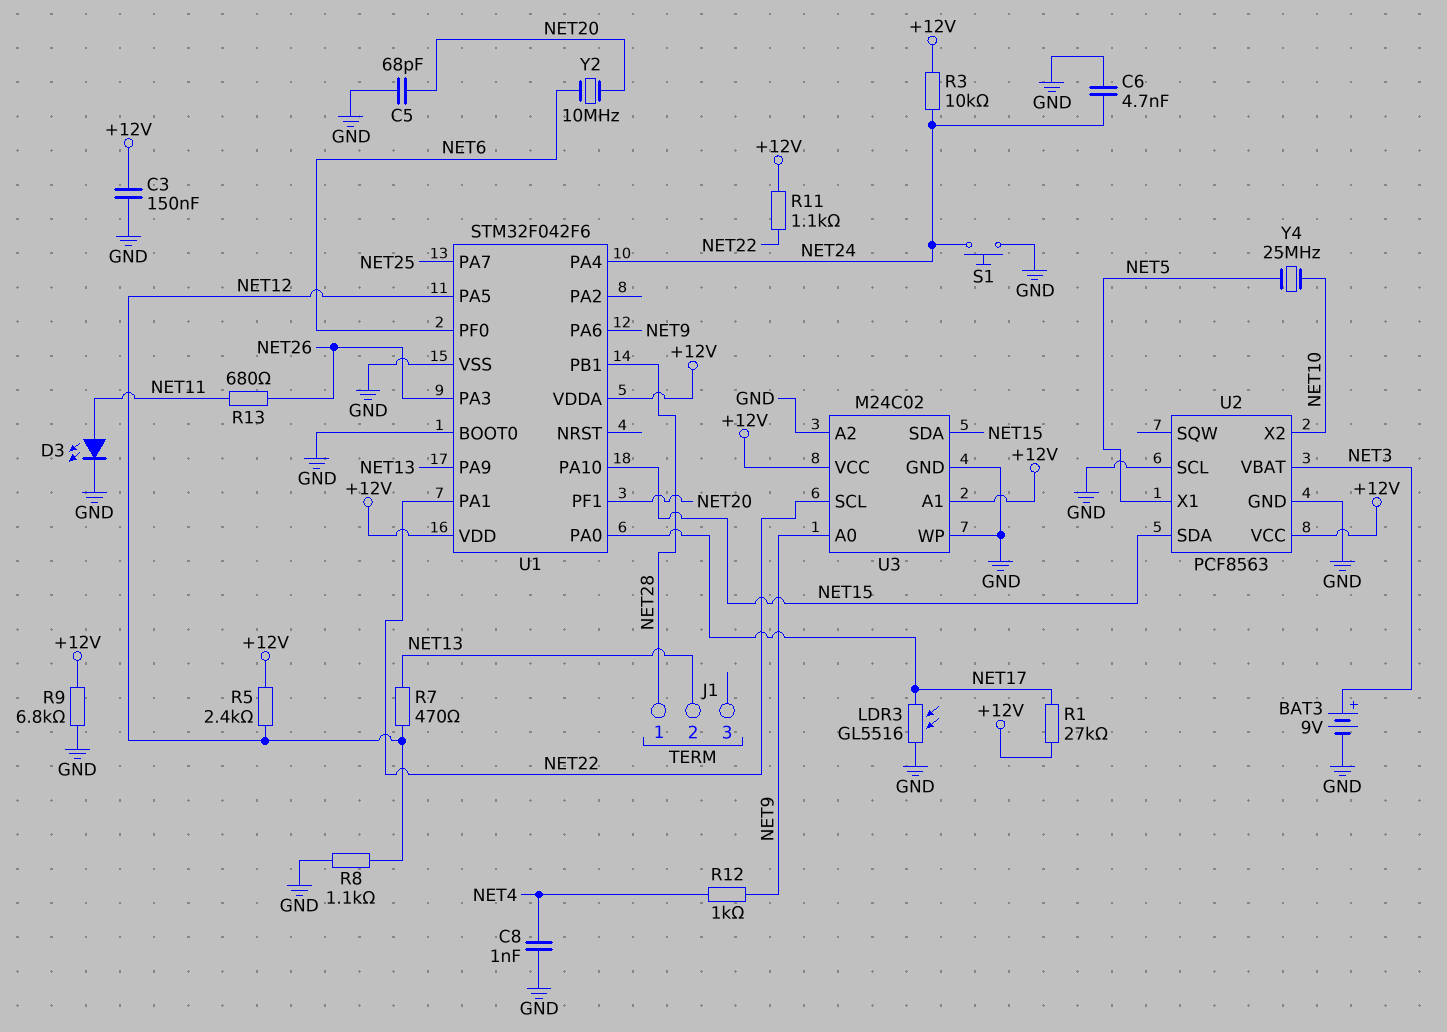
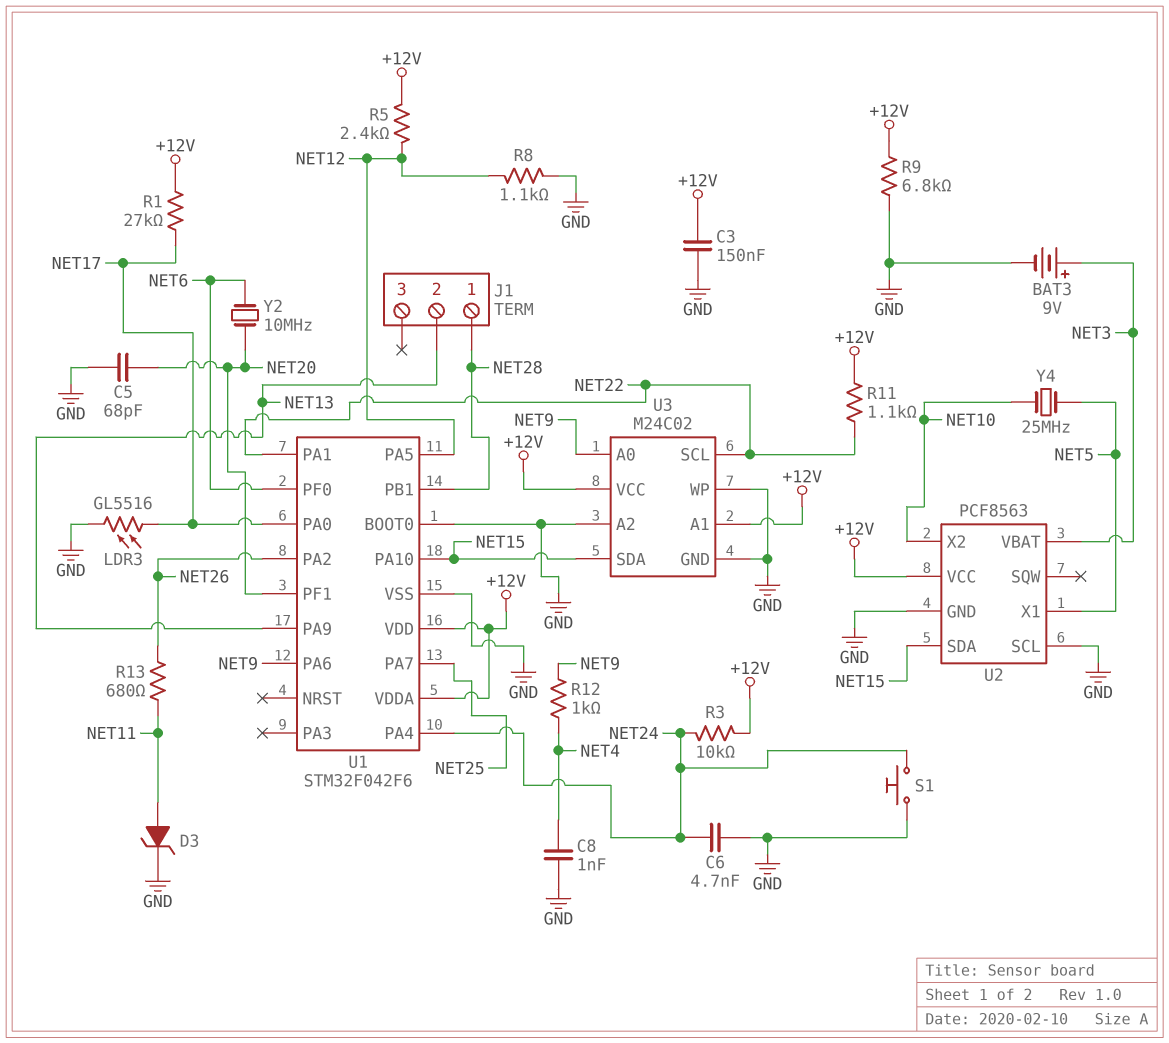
D3: LED (A NET11, K GND) -> zener (A NET11, K GND)
R7: 470 (NET12, NET13) -> none
U1 pin PA2: none -> NET26
U1 pin PA3: NET26 -> none

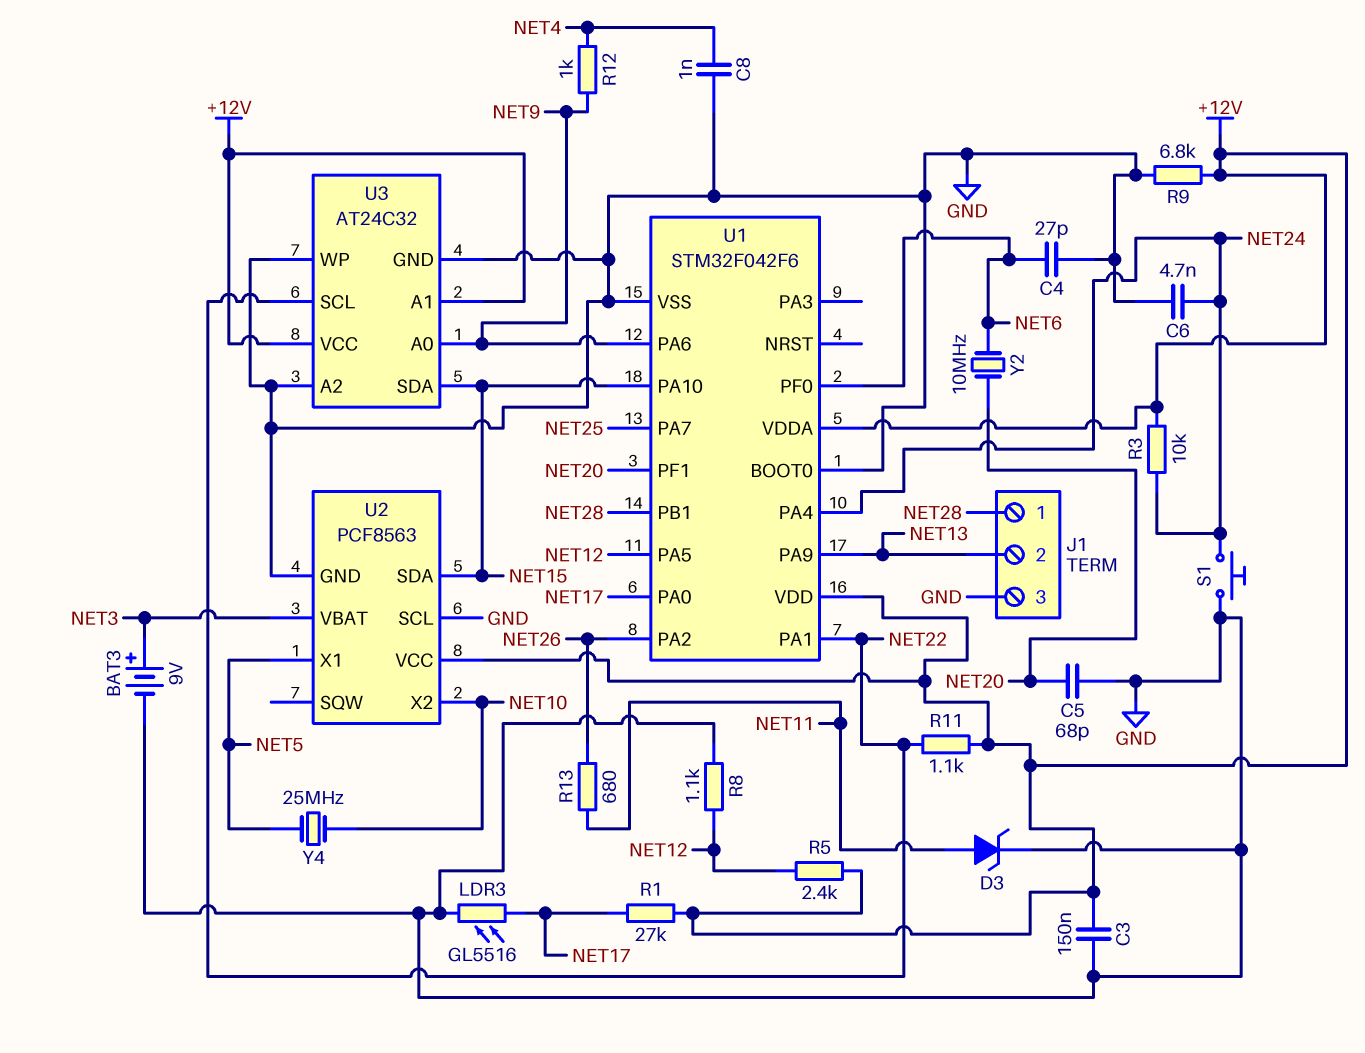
C4: none -> 27pF (GND, NET6)
J1 pin 3: none -> GND
U3: M24C02 -> AT24C32

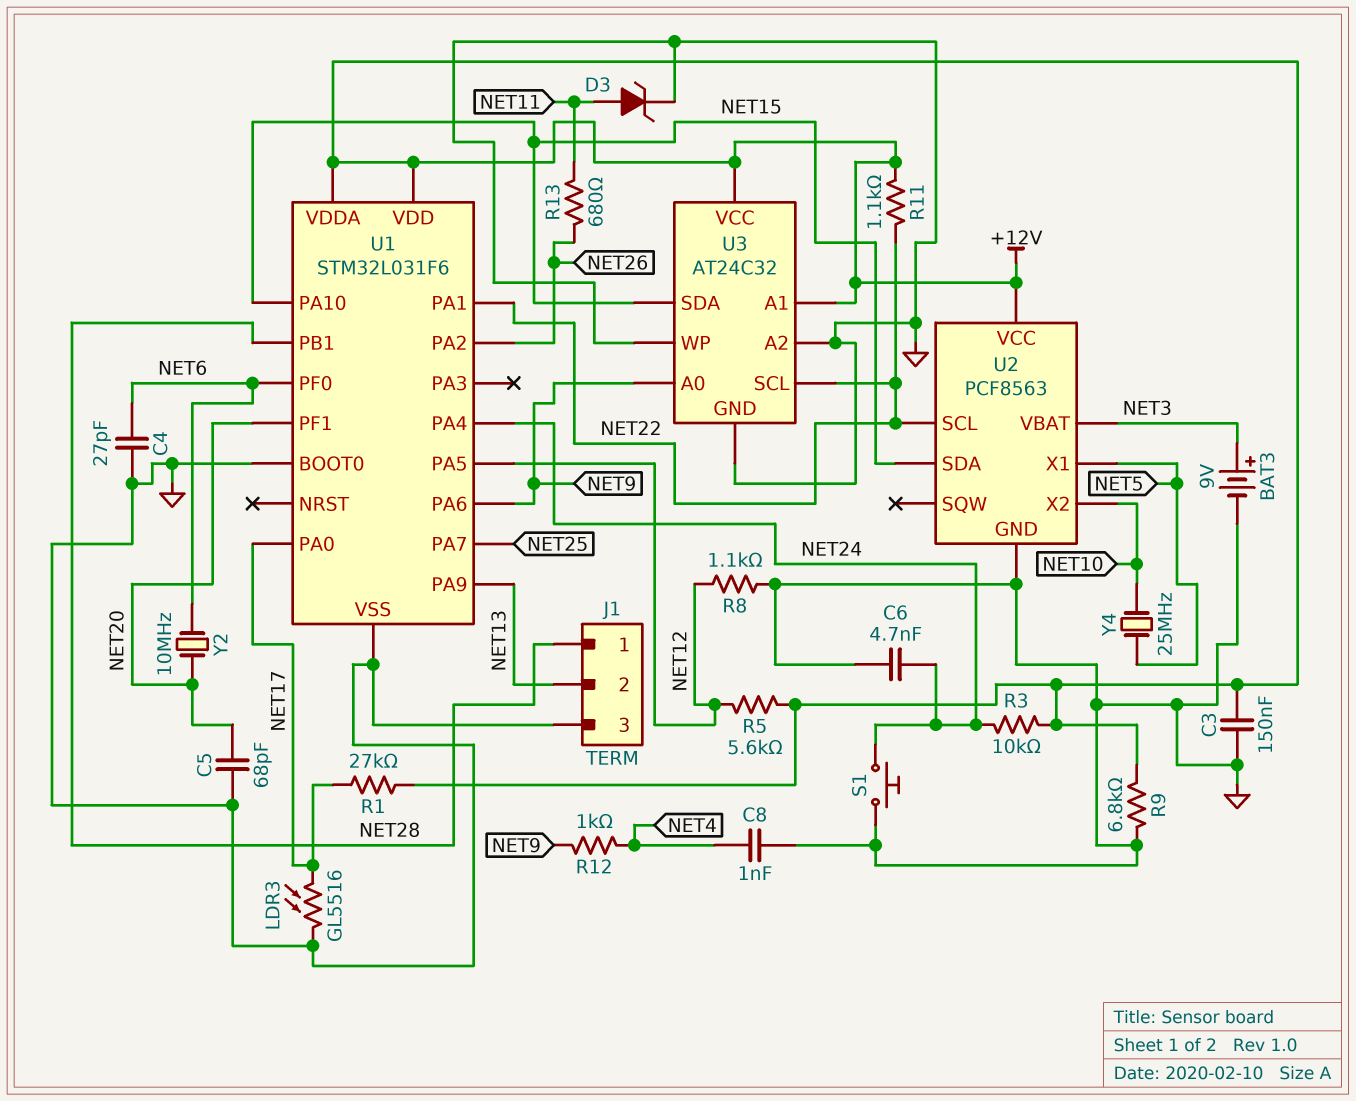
R5: 2.4k (+12V, NET12) -> 5.6k (+12V, NET12)
U1: STM32F042F6 -> STM32L031F6
U2 pin SCL: GND -> NET22

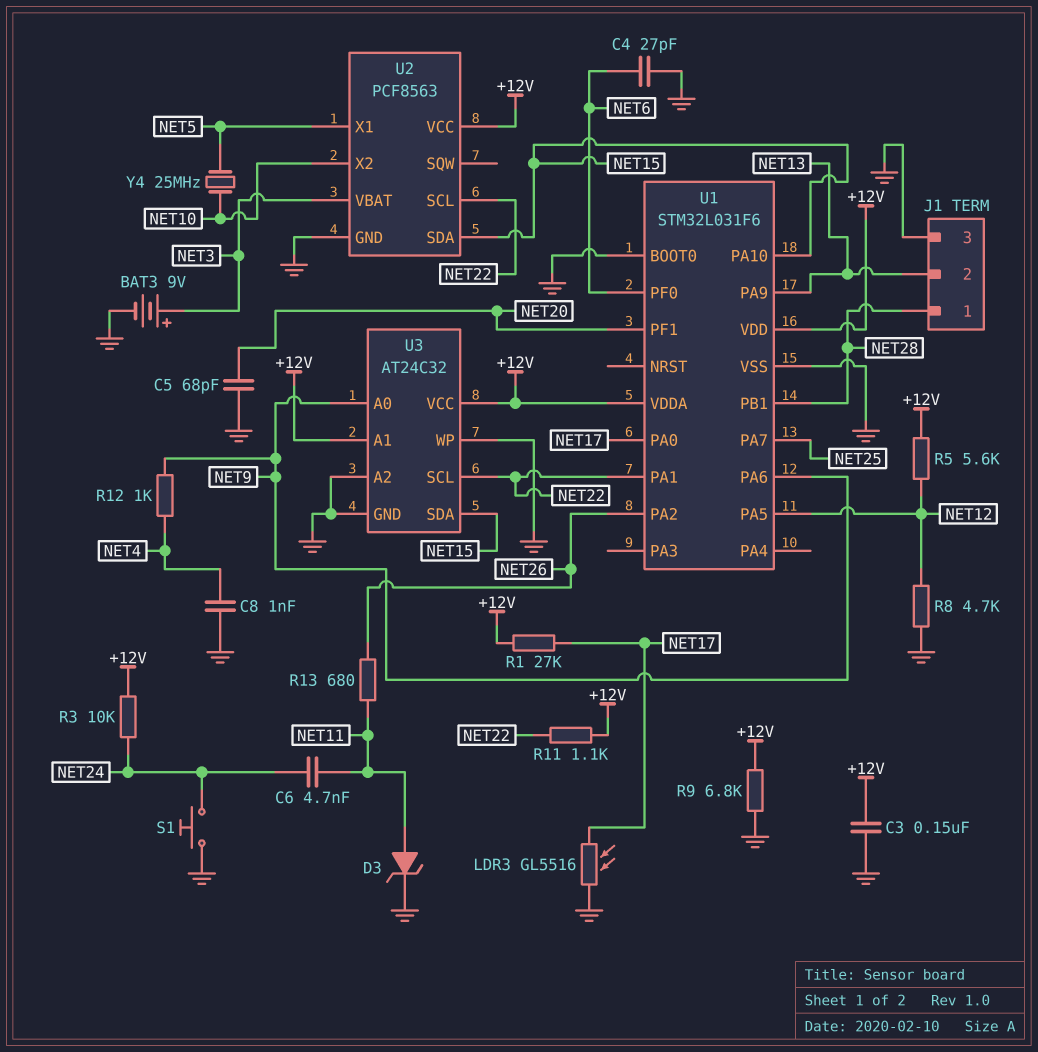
C6: 4.7nF (GND, NET24) -> 4.7nF (NET11, NET24)
R8: 1.1k (GND, NET12) -> 4.7k (GND, NET12)
U1 pin PA4: NET24 -> none
Y2: 10MHz (NET6, NET20) -> none

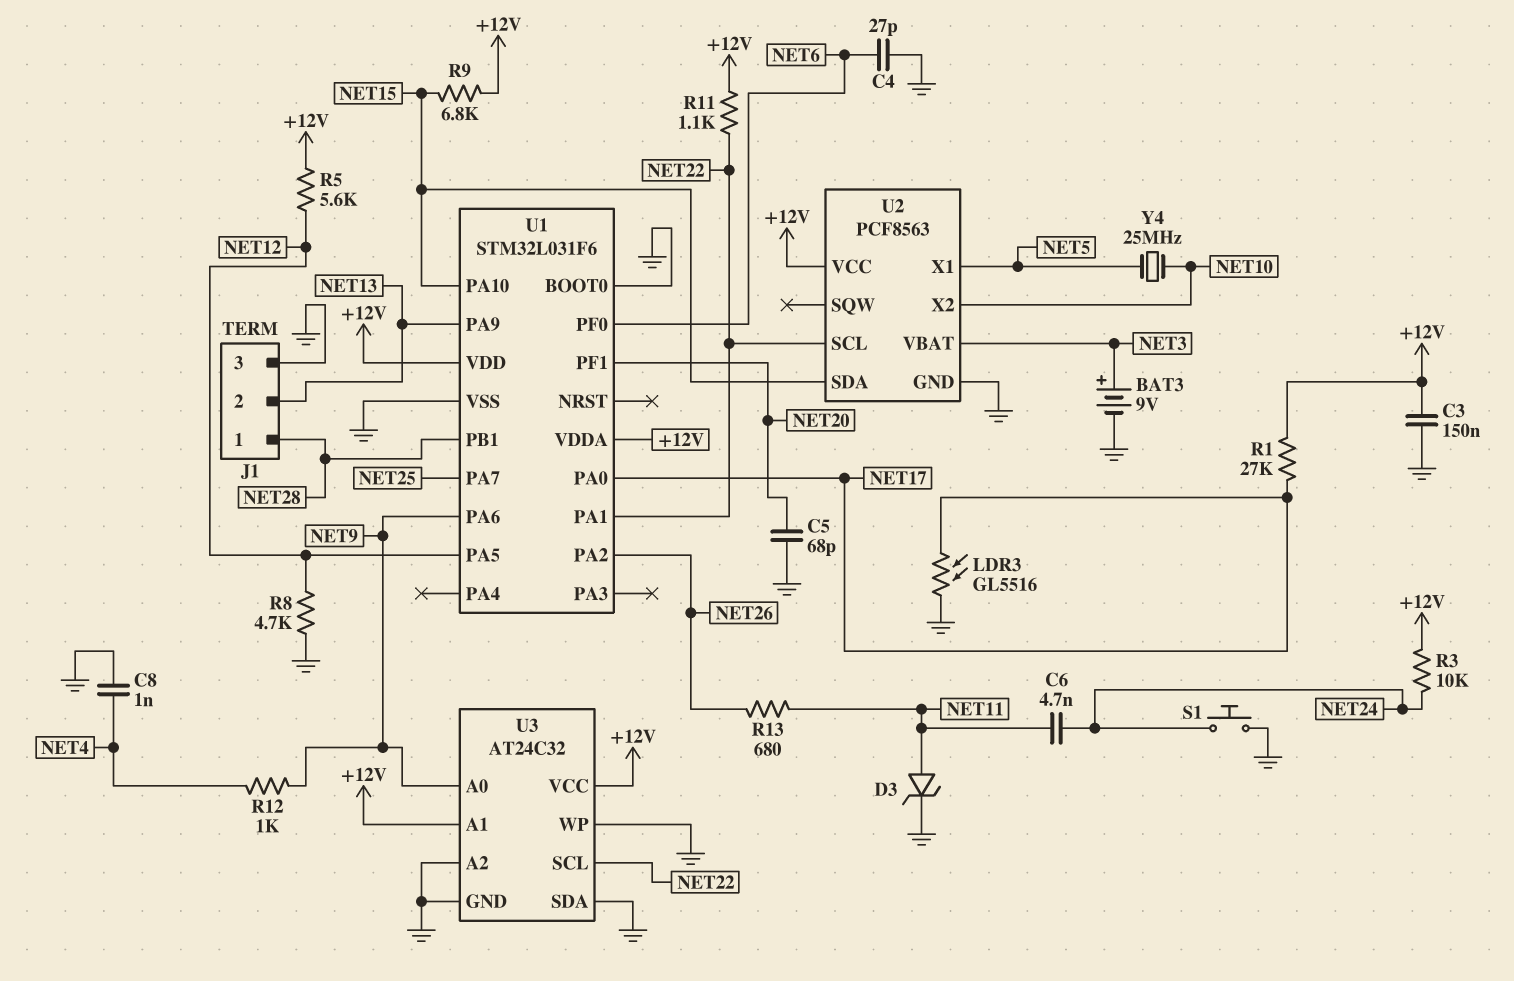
R9: 6.8k (+12V, GND) -> 6.8k (+12V, NET15)
U3 pin SDA: NET15 -> GND

